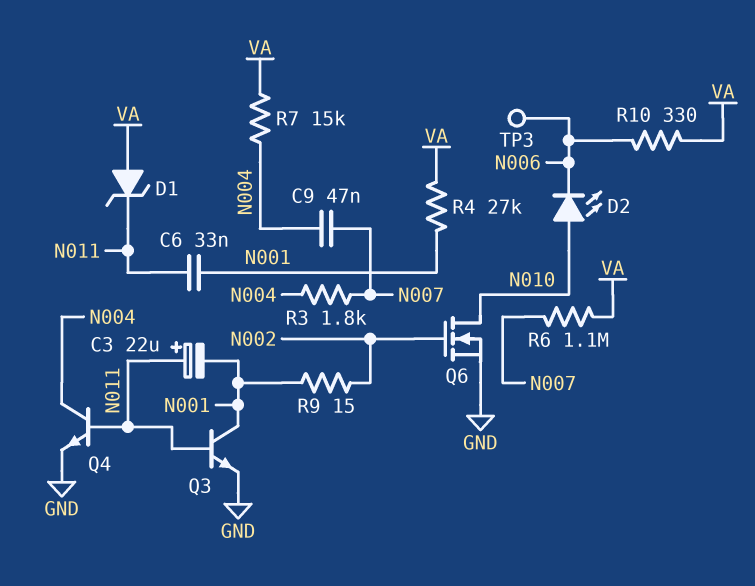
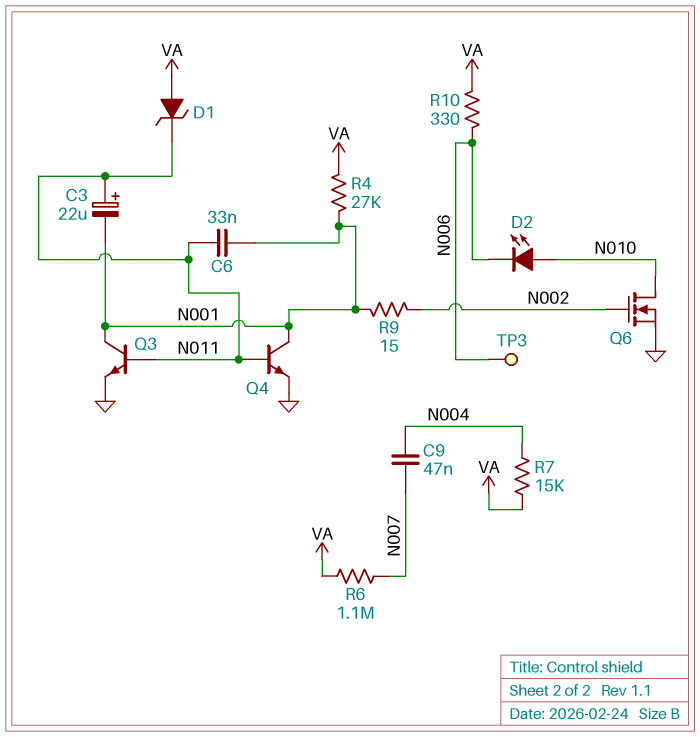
Q4: NPN (B N011, C N004, E GND) -> NPN (B N011, C N001, E GND)
R3: 1.8k (N004, N007) -> none

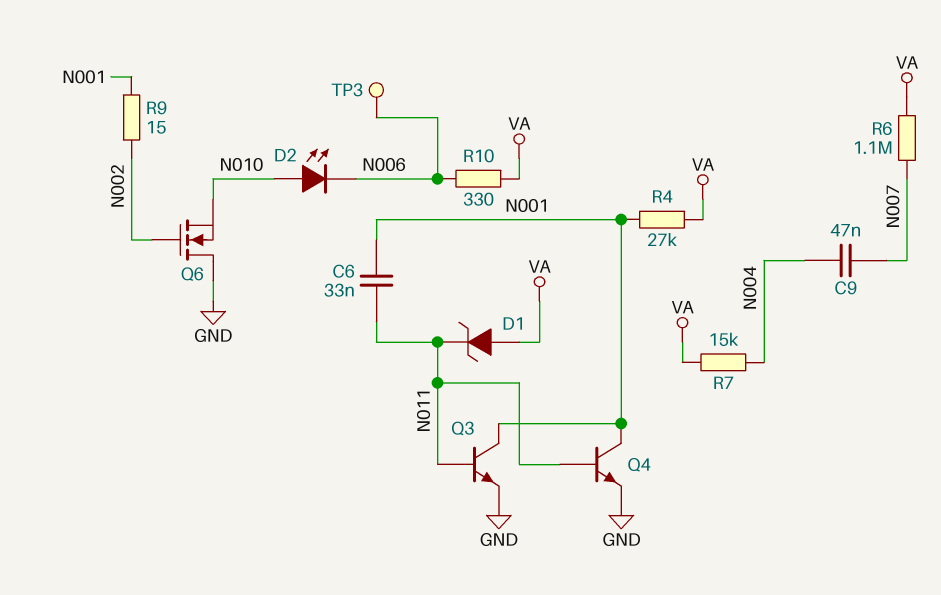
C3: 22uF (plus N011, minus N001) -> none
Q6: NMOS (G N002, D N010, S GND) -> NMOS (G N002, D GND, S N010)

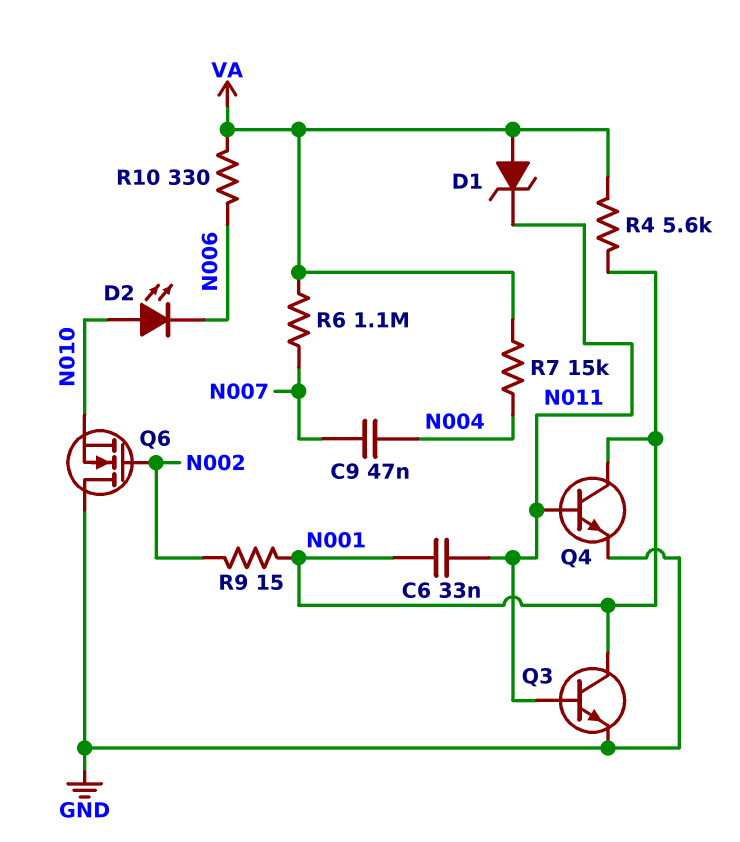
R4: 27k (N001, VA) -> 5.6k (N001, VA)
TP3: test point (N006) -> none

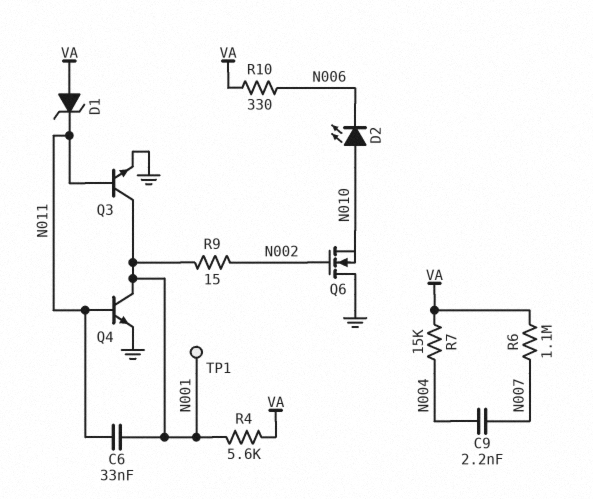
C9: 47nF (N004, N007) -> 2.2nF (N004, N007)
TP1: none -> test point (N001)

